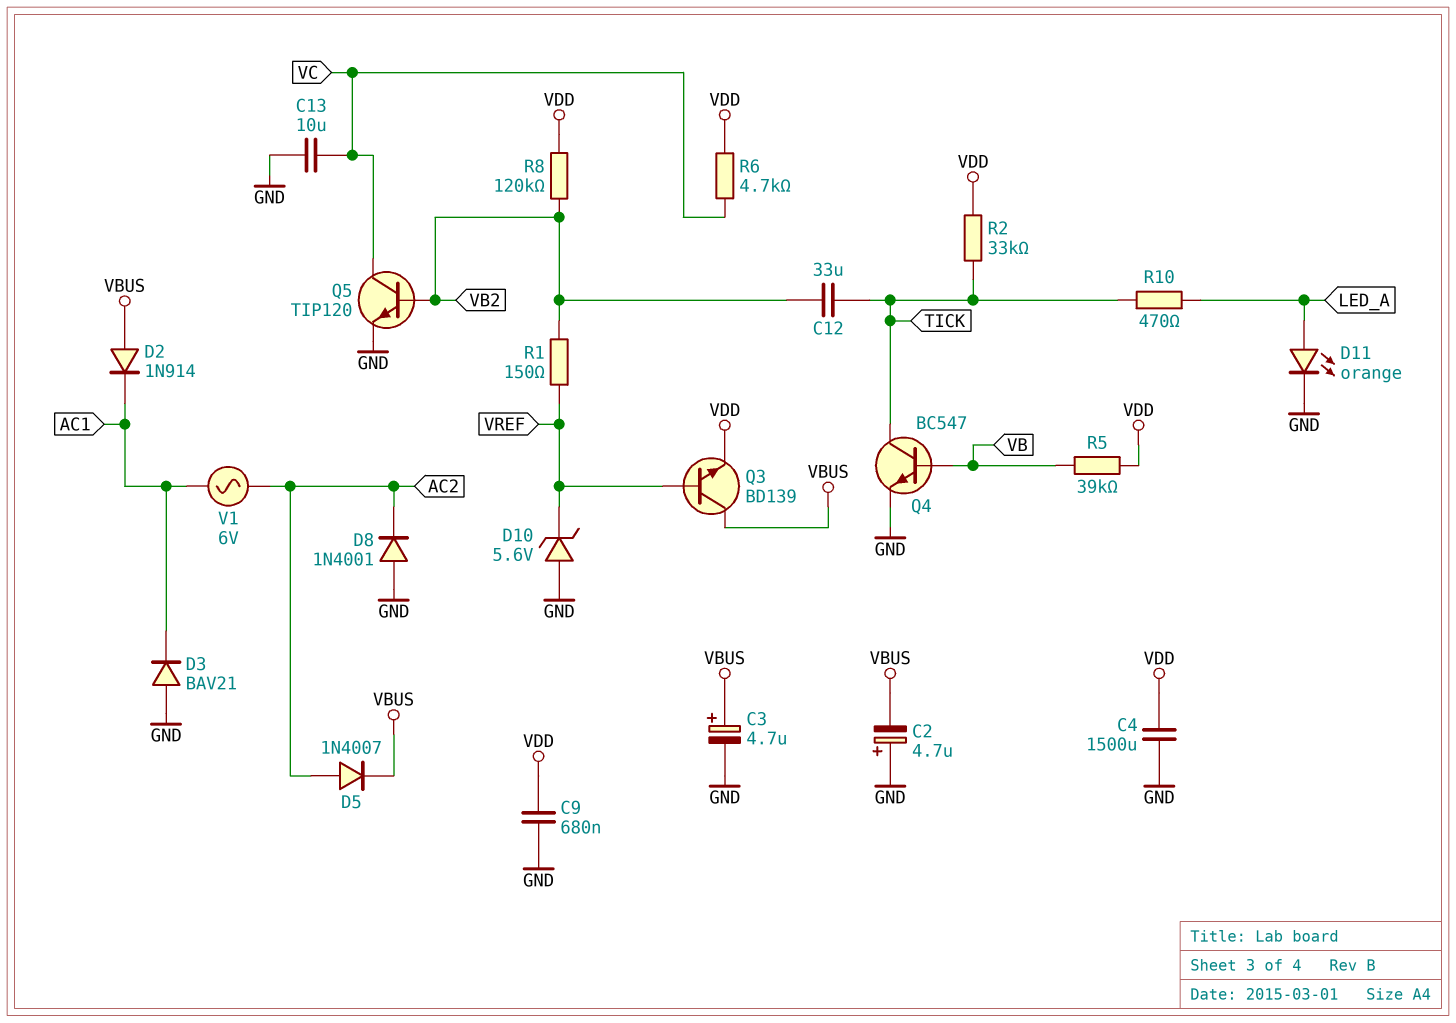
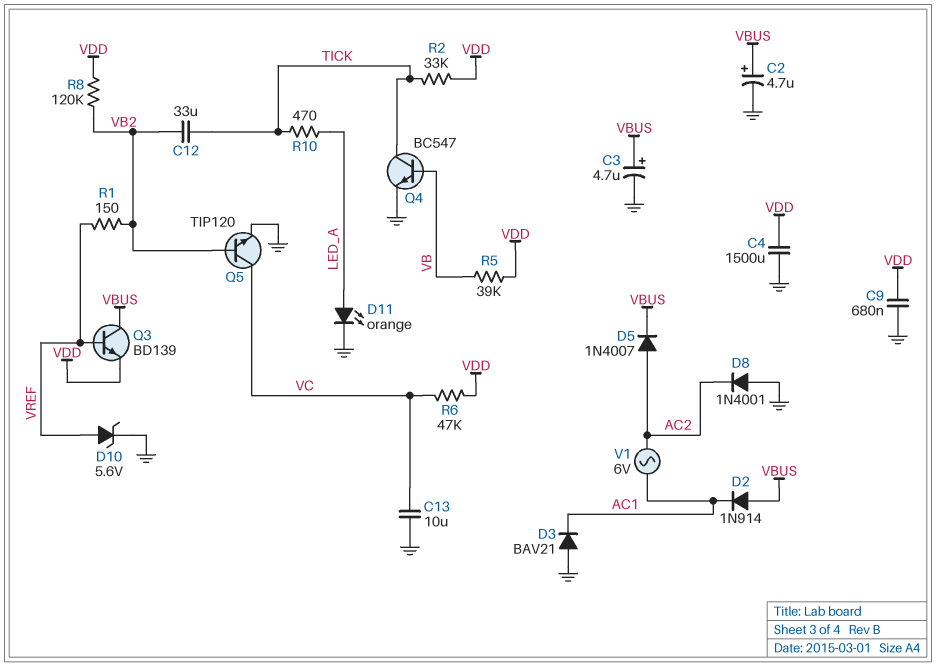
C2: 4.7uF (plus GND, minus VBUS) -> 4.7uF (plus VBUS, minus GND)
D10: zener 5.6V (A GND, K VREF) -> zener 5.6V (A VREF, K GND)
R6: 4.7k (VC, VDD) -> 47k (VC, VDD)

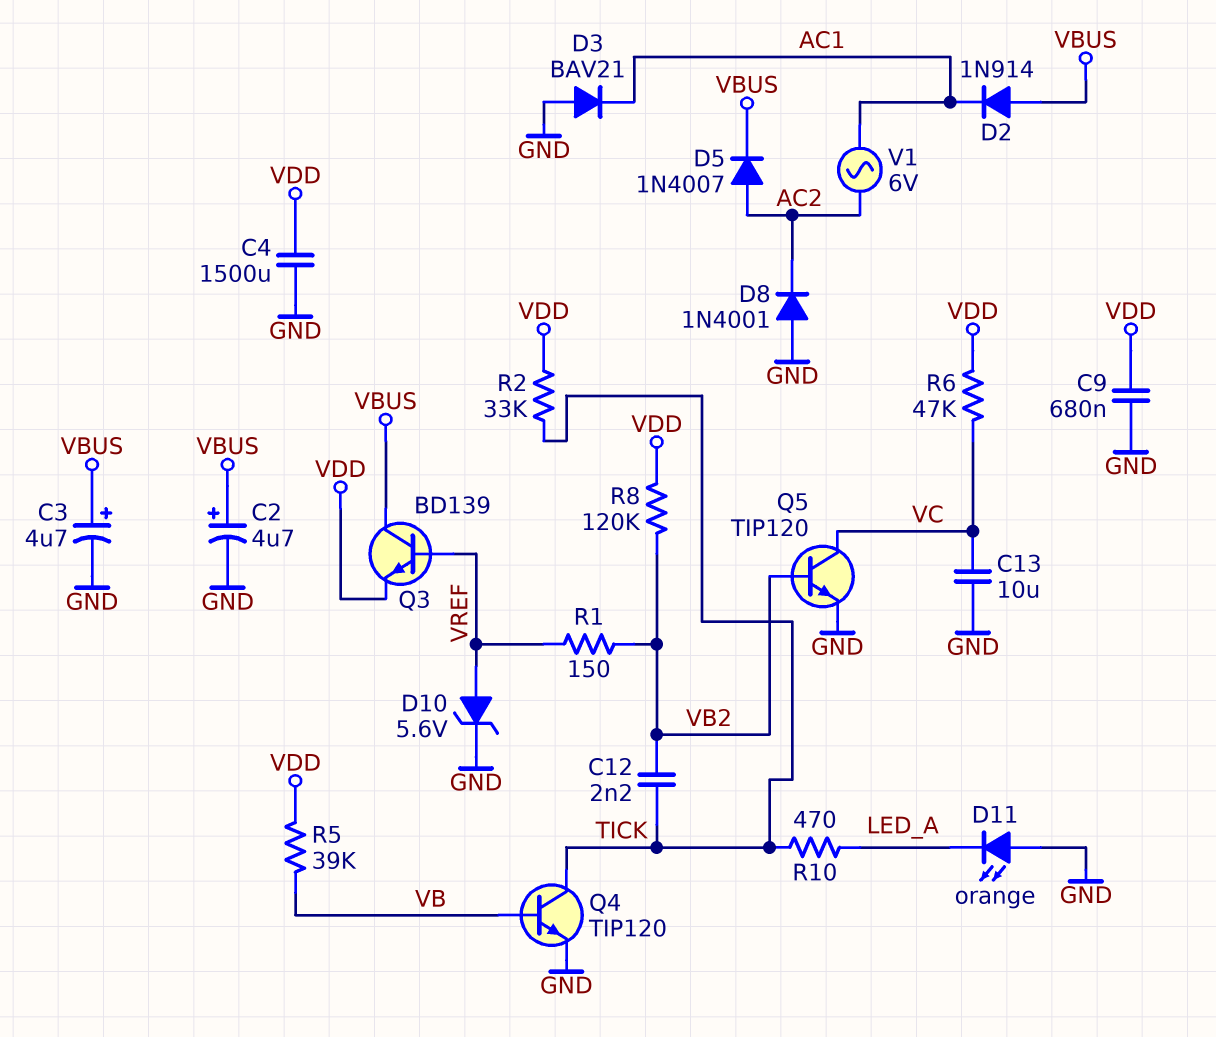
C12: 33uF (TICK, VB2) -> 2.2nF (TICK, VB2)
D11: LED orange (A LED_A, K GND) -> LED orange (A GND, K LED_A)
Q4: NPN BC547 (B VB, C TICK, E GND) -> NPN TIP120 (B VB, C TICK, E GND)

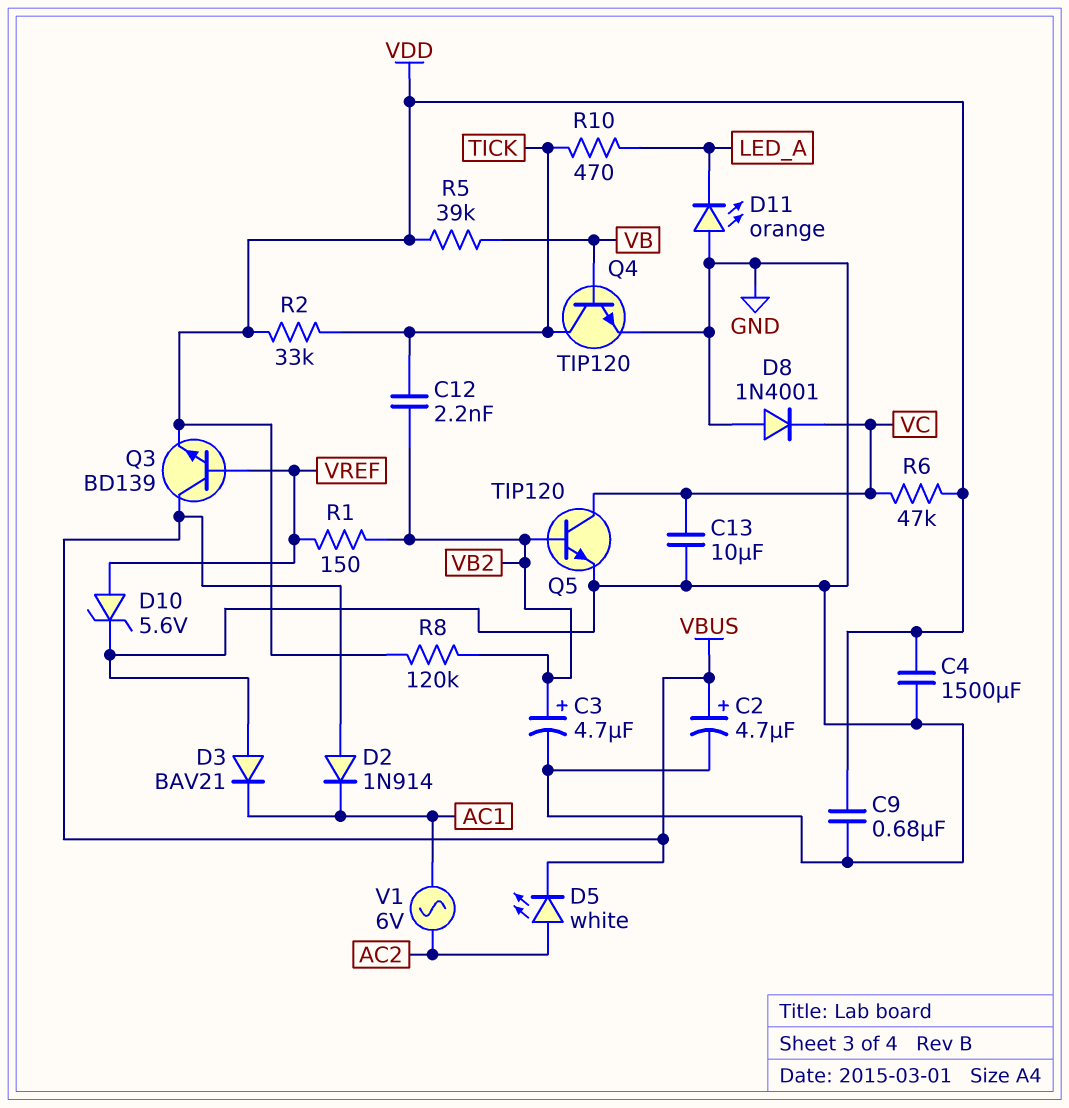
C3: 4.7uF (plus VBUS, minus GND) -> 4.7uF (plus VB2, minus GND)
D5: diode 1N4007 (A AC2, K VBUS) -> LED white (A AC2, K VBUS)
D8: diode 1N4001 (A GND, K AC2) -> diode 1N4001 (A GND, K VC)

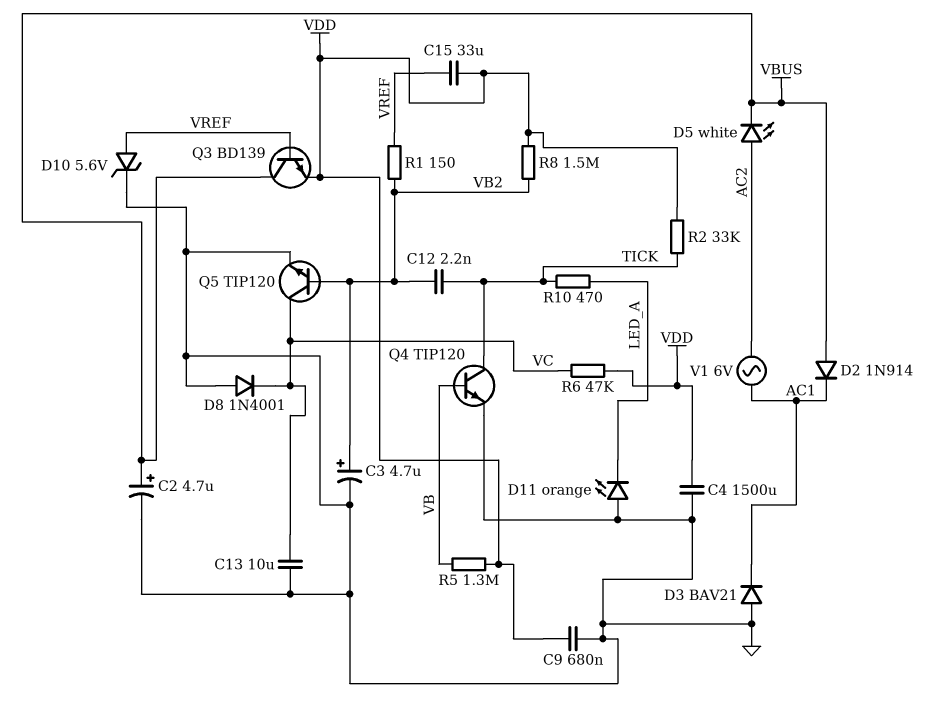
C15: none -> 33uF (VDD, VREF)
R5: 39k (VB, VDD) -> 1.3M (VB, VDD)
R8: 120k (VB2, VDD) -> 1.5M (VB2, VDD)

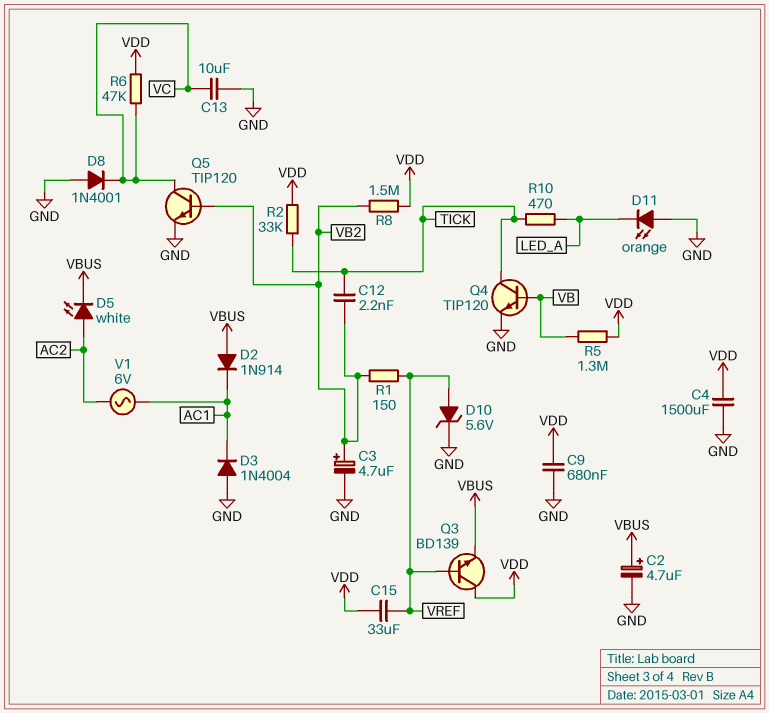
D3: diode BAV21 (A GND, K AC1) -> diode 1N4004 (A GND, K AC1)
Q3: NPN BD139 (B VREF, C VBUS, E VDD) -> NPN BD139 (B VREF, C VDD, E VBUS)

